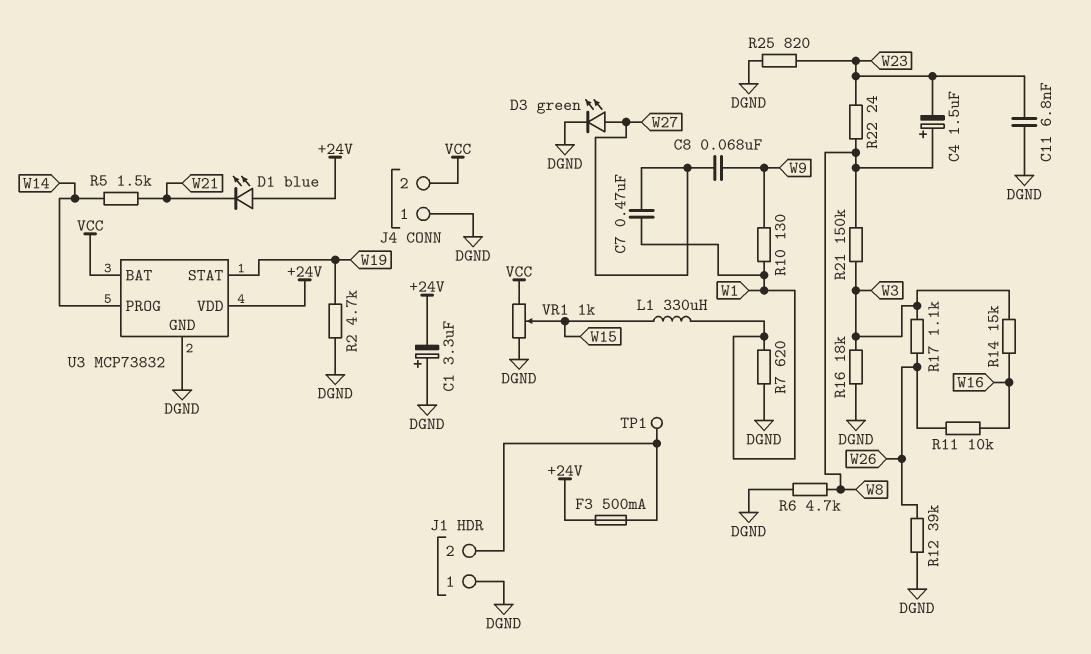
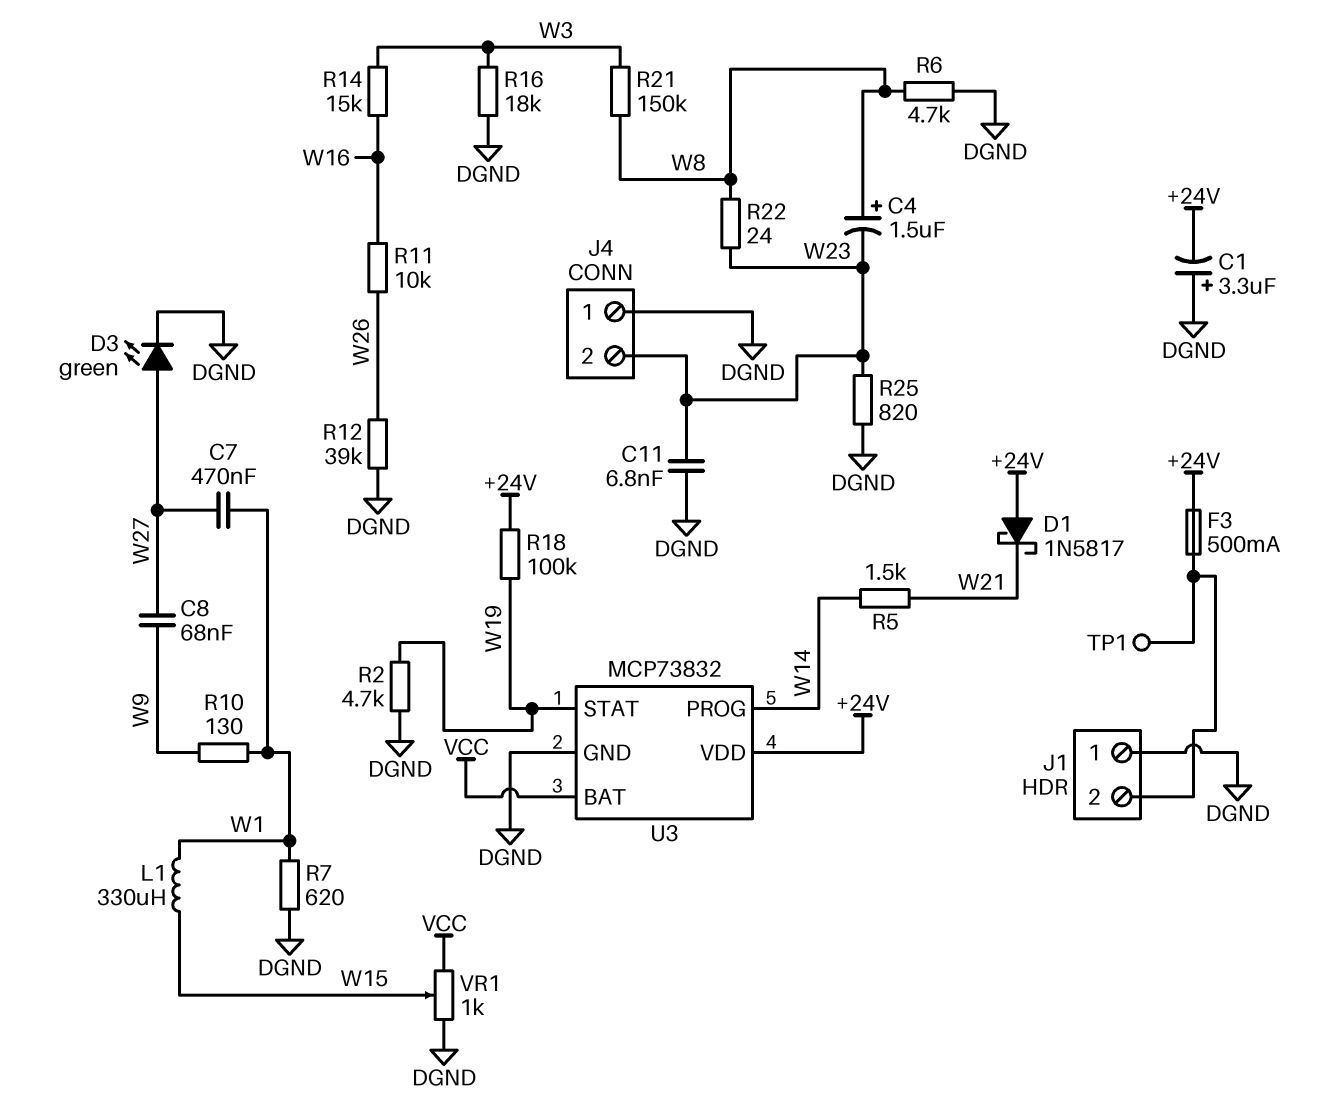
D1: LED blue (A +24V, K W21) -> schottky 1N5817 (A +24V, K W21)
J4 pin 2: VCC -> W23
R17: 1.1k (W3, W26) -> none
R18: none -> 100k (+24V, W19)

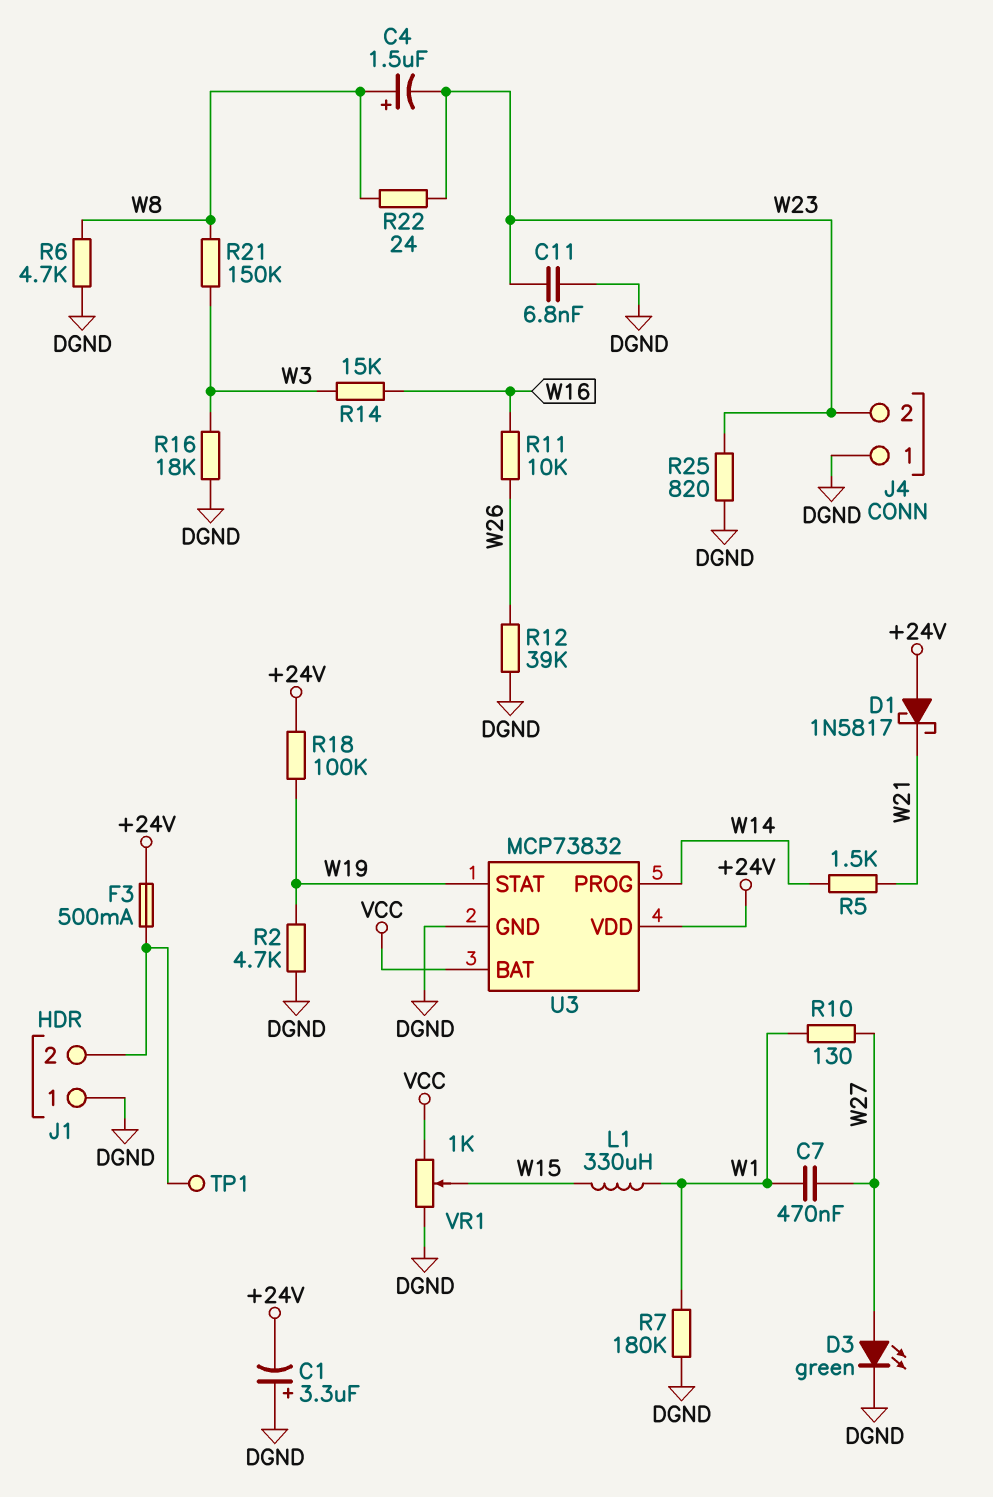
C8: 68nF (W9, W27) -> none
R7: 620 (DGND, W1) -> 180k (DGND, W1)
R10: 130 (W1, W9) -> 130 (W1, W27)

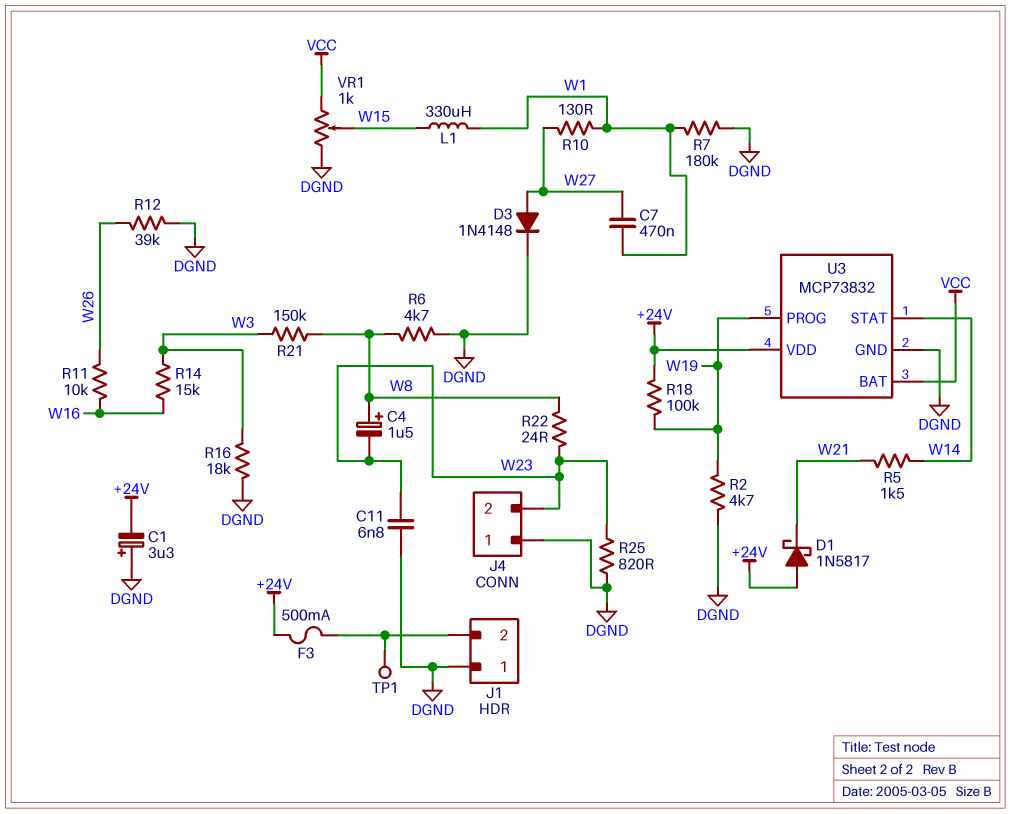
D3: LED green (A W27, K DGND) -> diode 1N4148 (A W27, K DGND)
U3 pin PROG: W14 -> W19
U3 pin STAT: W19 -> W14

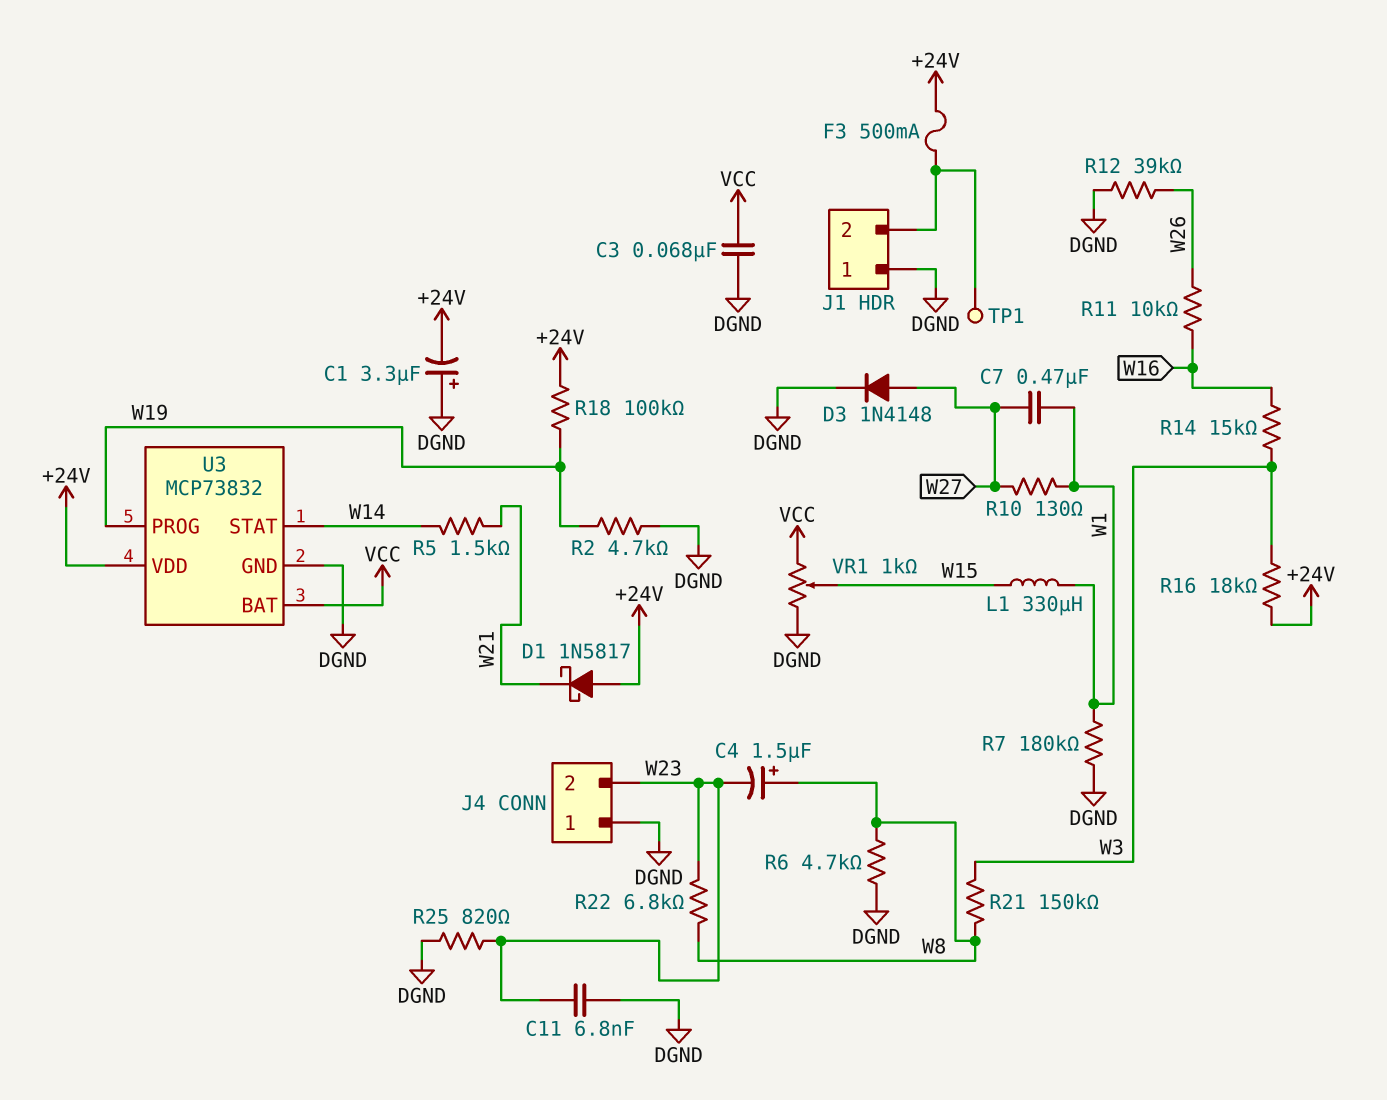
C3: none -> 68nF (DGND, VCC)
R16: 18k (DGND, W3) -> 18k (+24V, W3)
R22: 24 (W8, W23) -> 6.8k (W8, W23)

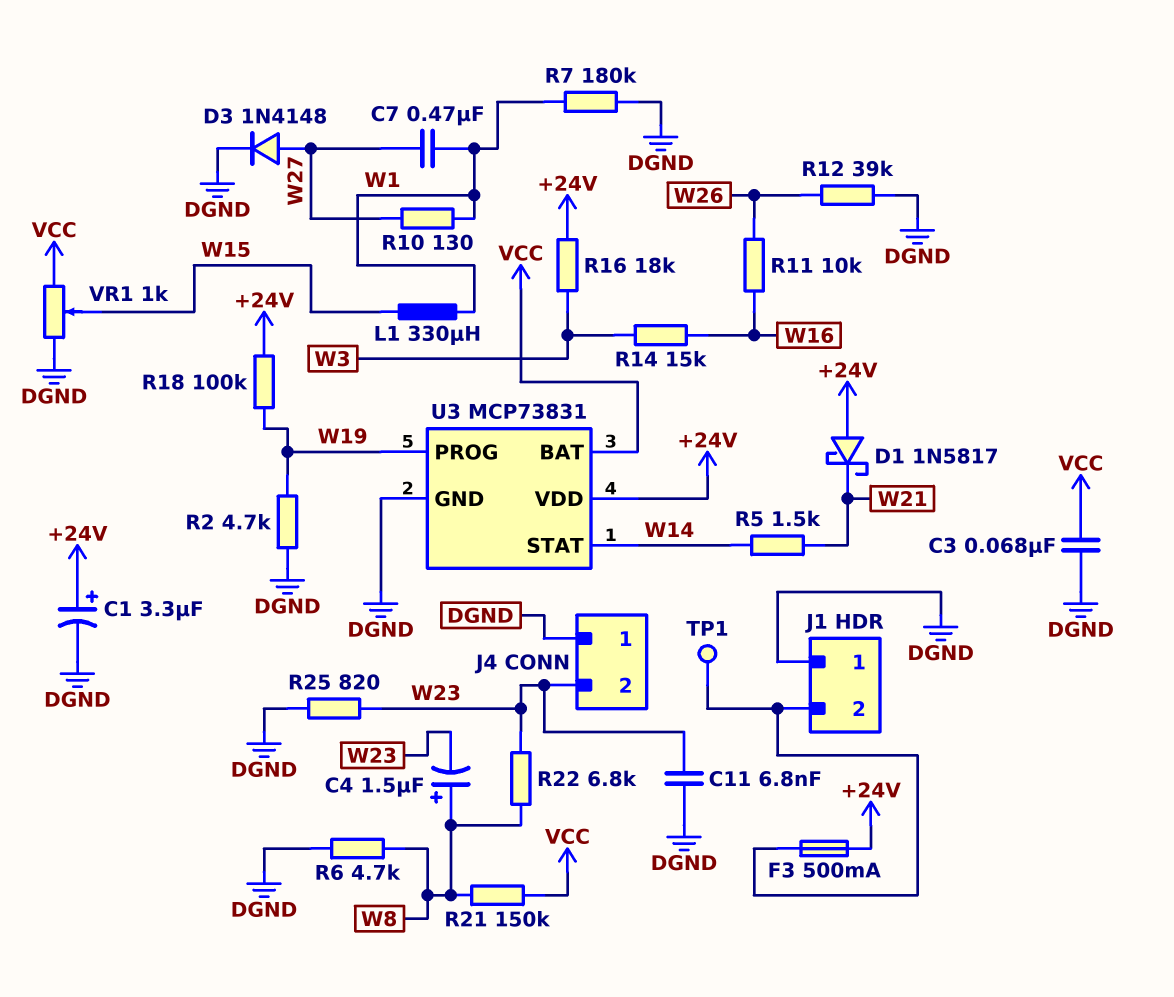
C1: 3.3uF (plus DGND, minus +24V) -> 3.3uF (plus +24V, minus DGND)
R21: 150k (W3, W8) -> 150k (VCC, W8)
U3: MCP73832 -> MCP73831

